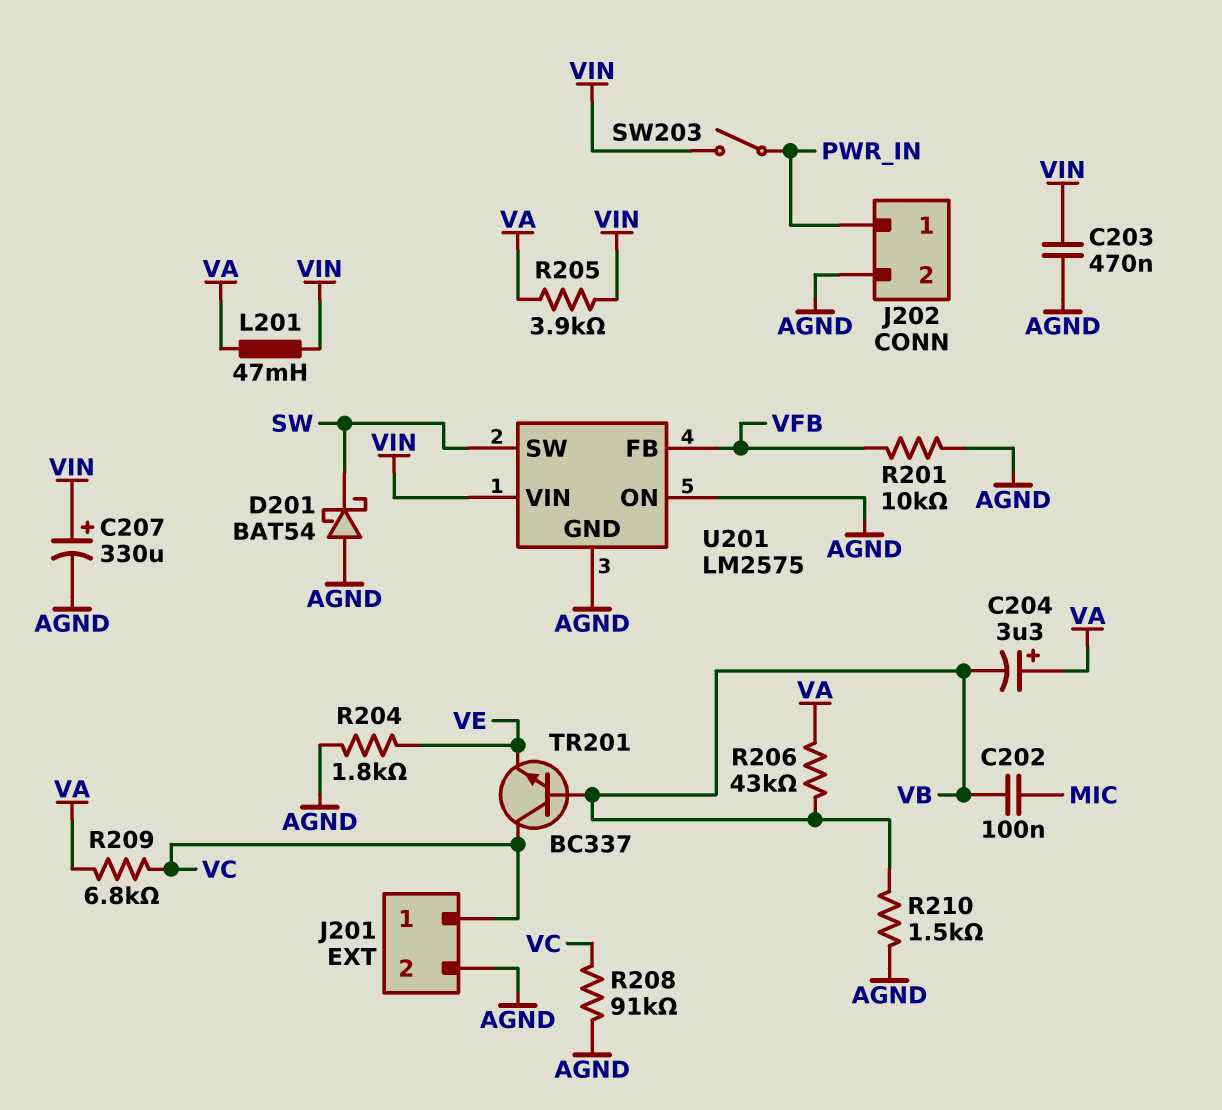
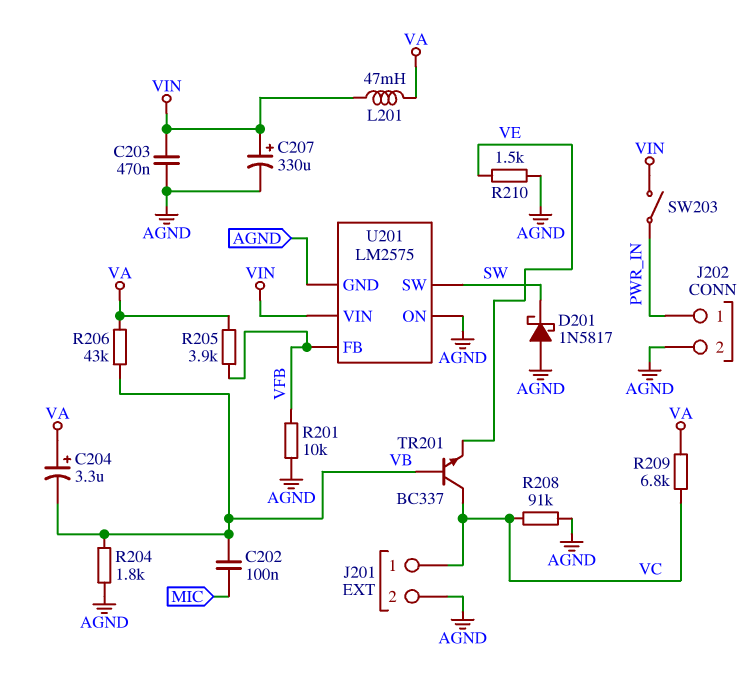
D201: schottky BAT54 (A AGND, K SW) -> schottky 1N5817 (A AGND, K SW)
R204: 1.8k (AGND, VE) -> 1.8k (AGND, VB)
R205: 3.9k (VA, VIN) -> 3.9k (VA, VFB)
R210: 1.5k (AGND, VB) -> 1.5k (AGND, VE)

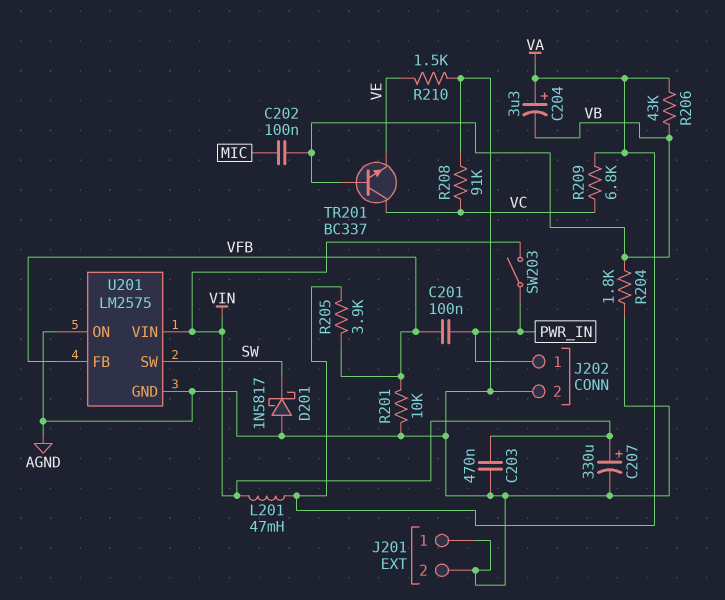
C201: none -> 100nF (PWR_IN, VFB)
J201 pin 1: VC -> AGND

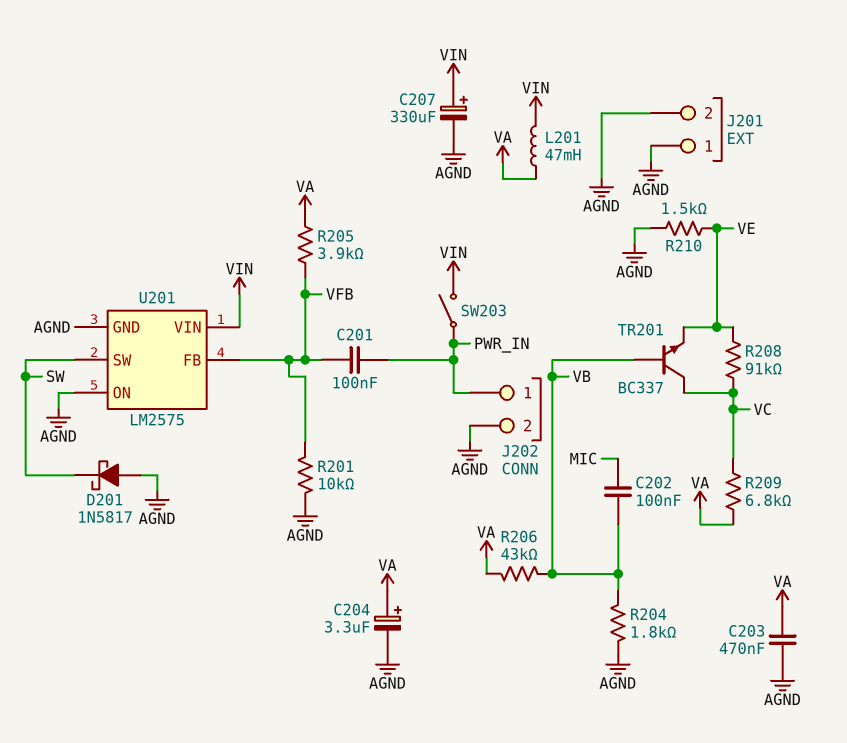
C203: 470nF (AGND, VIN) -> 470nF (AGND, VA)
C204: 3.3uF (plus VA, minus VB) -> 3.3uF (plus VA, minus AGND)
R208: 91k (AGND, VC) -> 91k (VC, VE)

